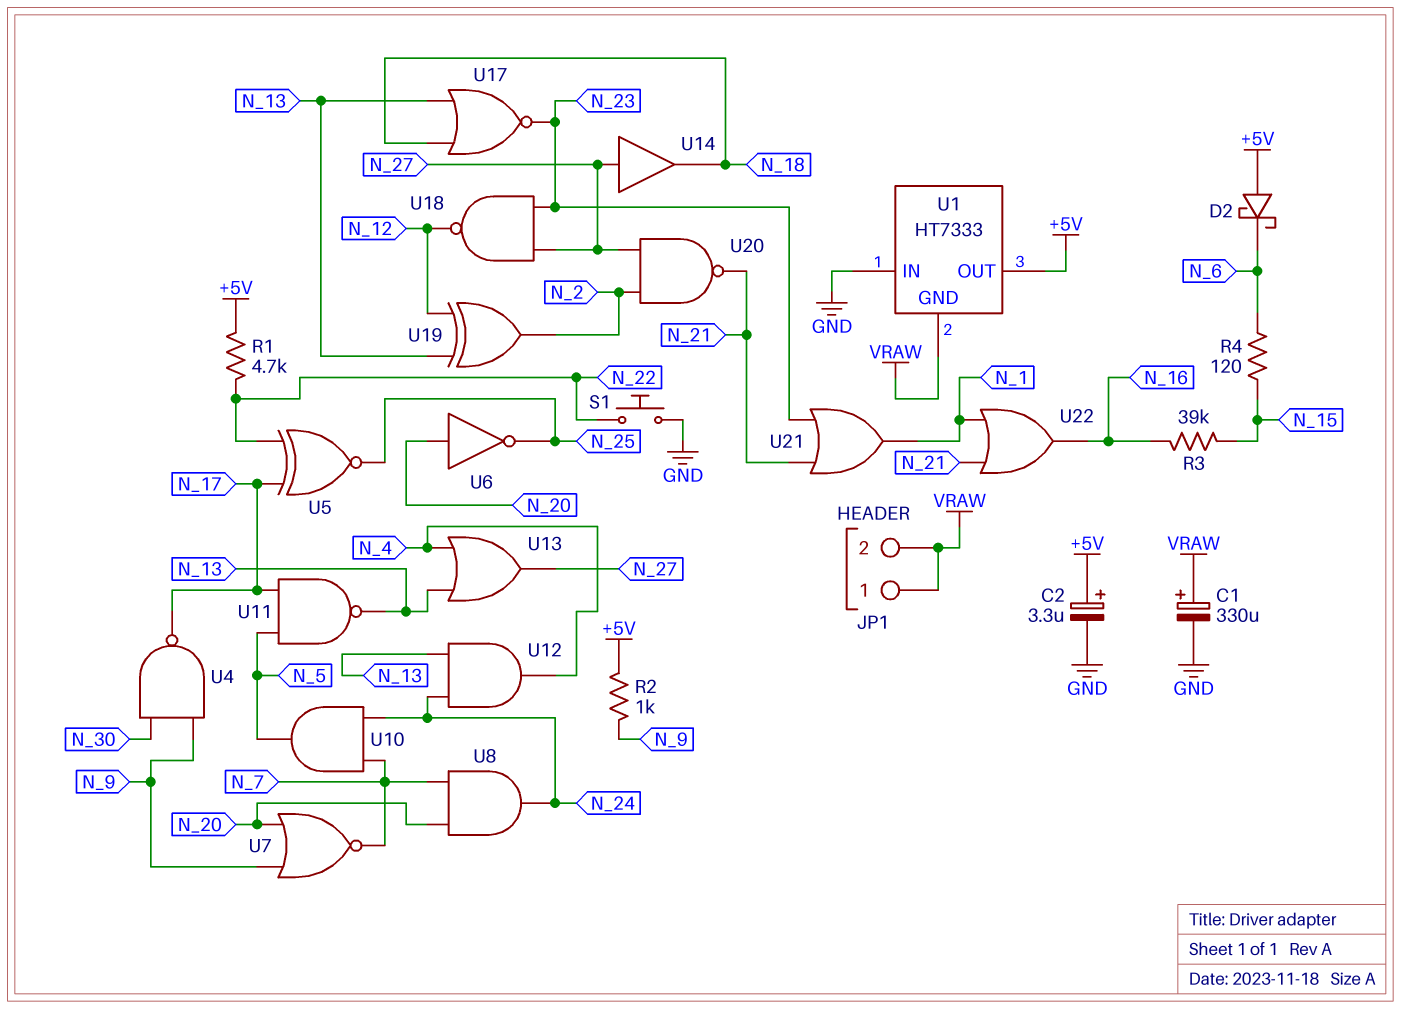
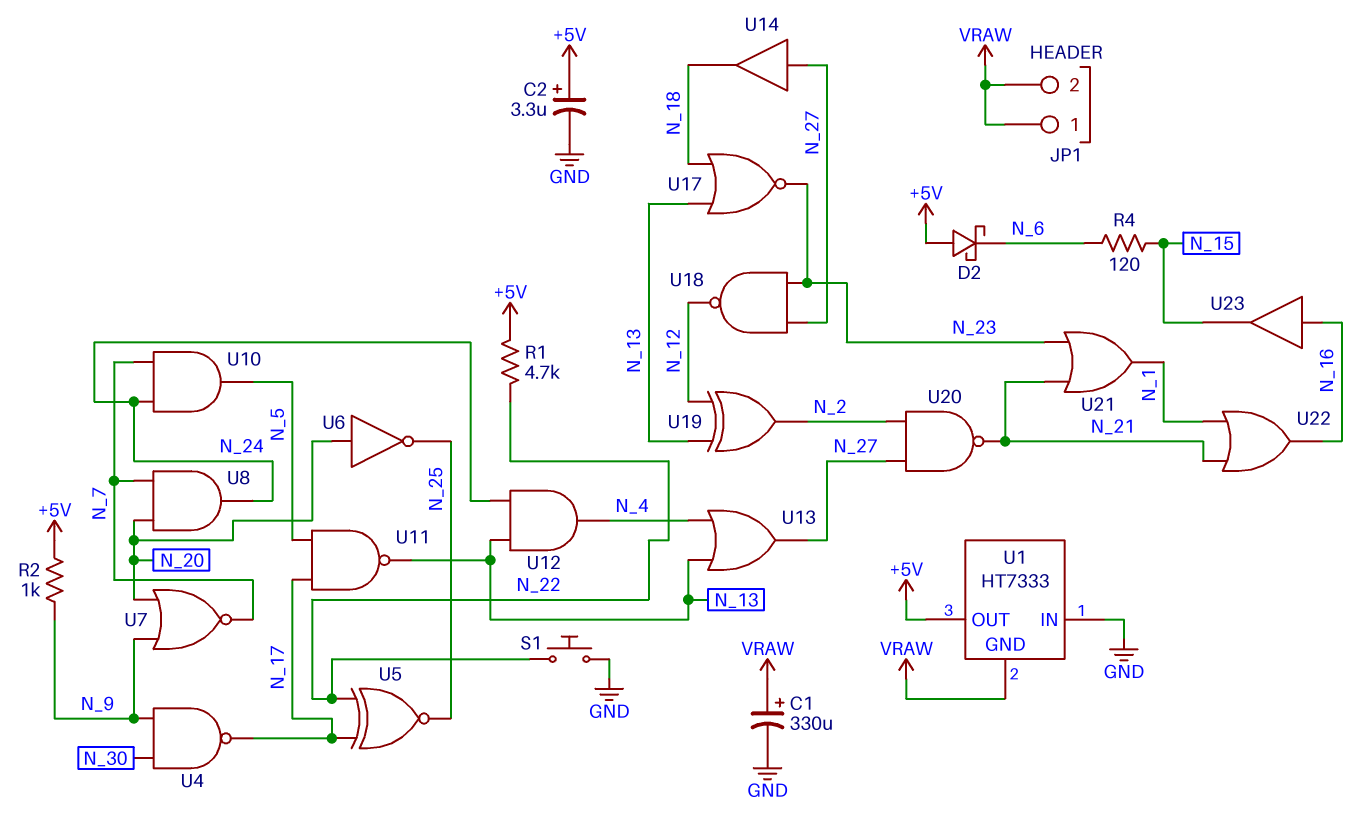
R3: 39k (N_15, N_16) -> none
U23: none -> buffer (in N_16, out N_15)

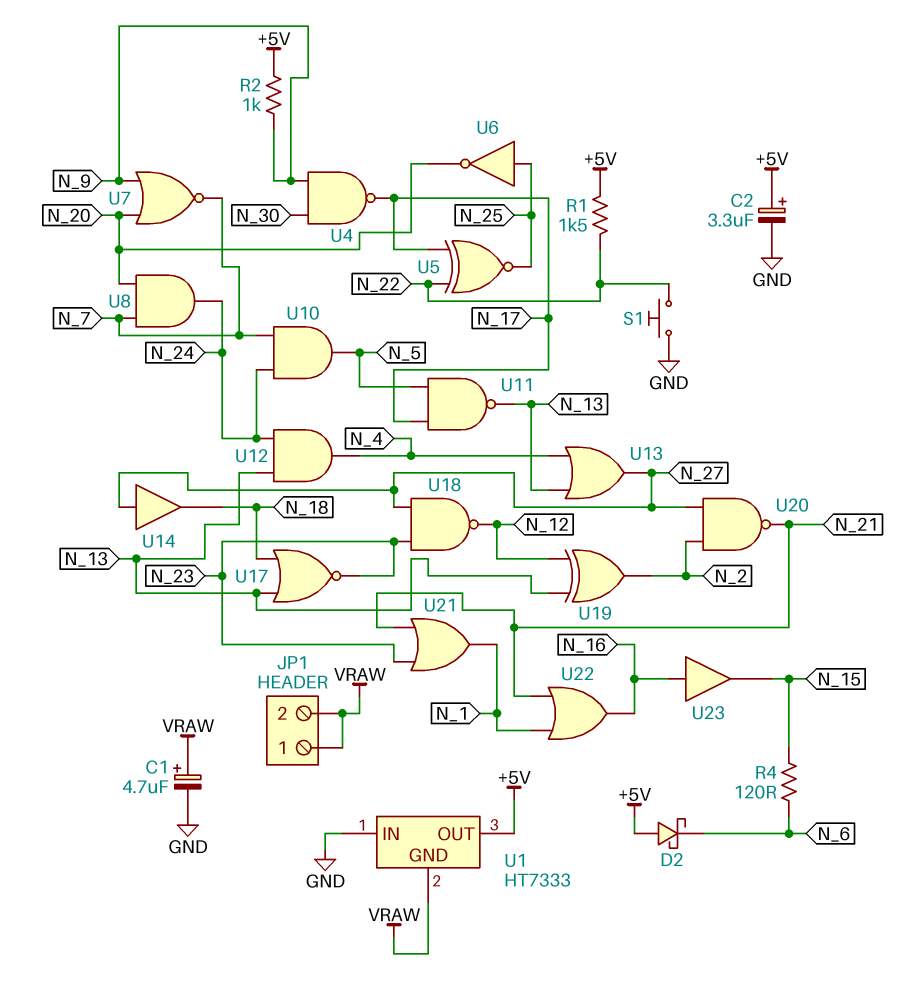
C1: 330uF (plus VRAW, minus GND) -> 4.7uF (plus VRAW, minus GND)
R1: 4.7k (+5V, N_22) -> 1.5k (+5V, N_22)
U6: NOT (in N_20, out N_25) -> NOT (in N_25, out N_20)

